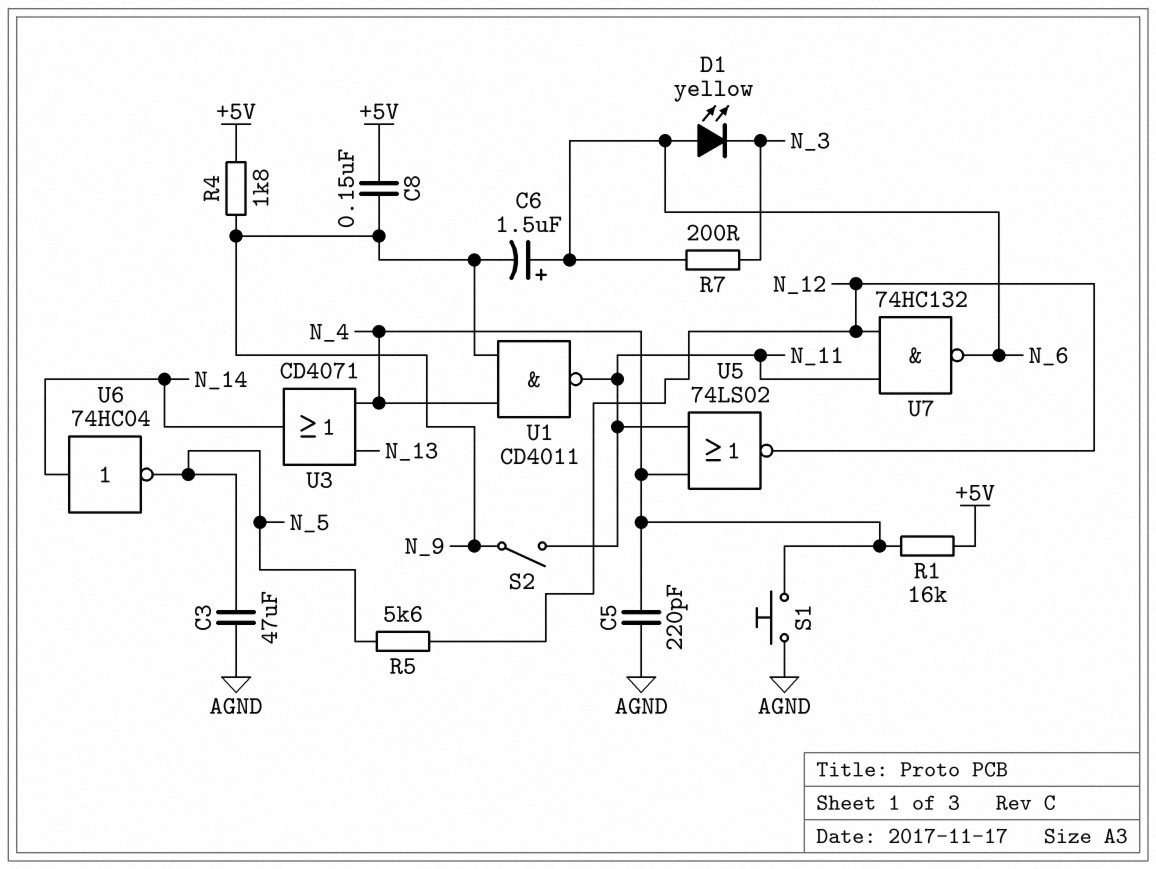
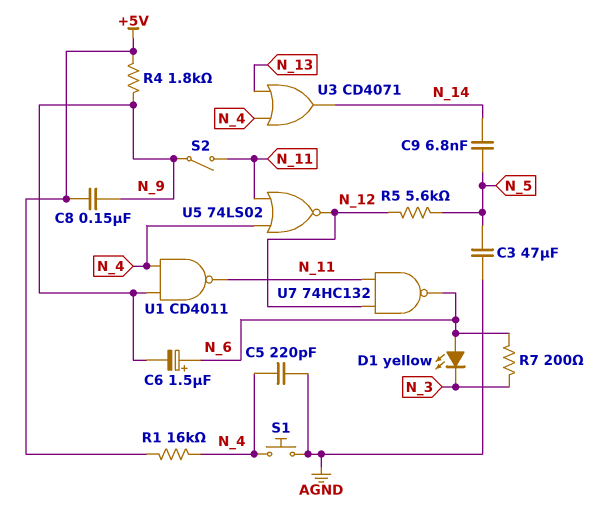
C9: none -> 6.8nF (N_5, N_14)
U6: NOT 74HC04 (in N_14, out N_5) -> none

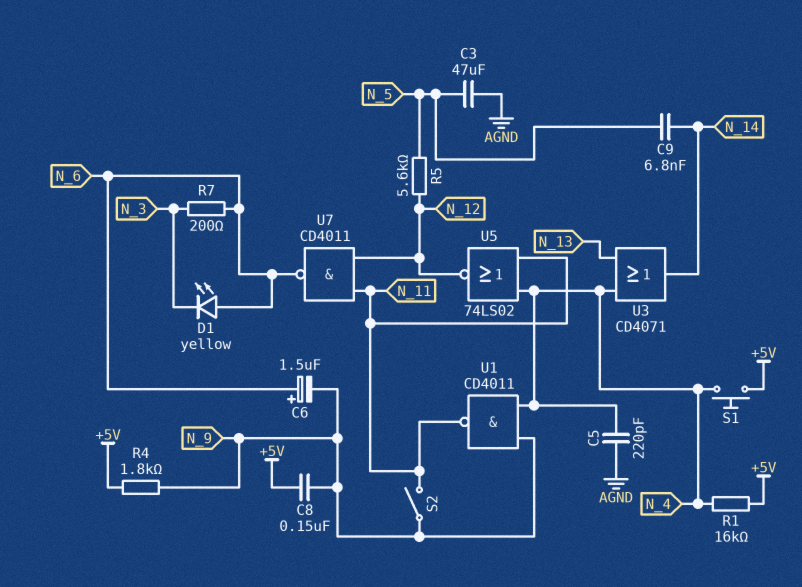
S1: button (AGND, N_4) -> button (+5V, N_4)
U7: NAND 74HC132 (in N_11, in N_12, out N_6) -> NAND CD4011 (in N_11, in N_12, out N_6)

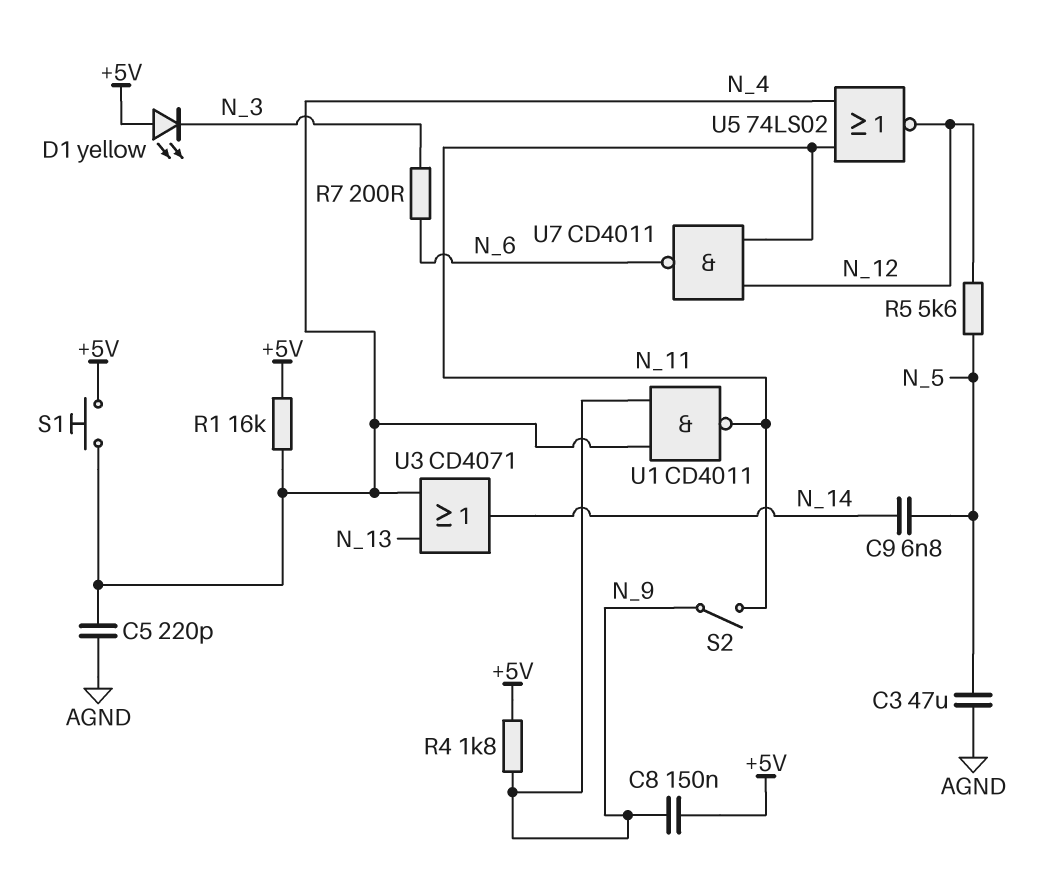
C6: 1.5uF (plus N_6, minus N_9) -> none
D1: LED yellow (A N_6, K N_3) -> LED yellow (A +5V, K N_3)

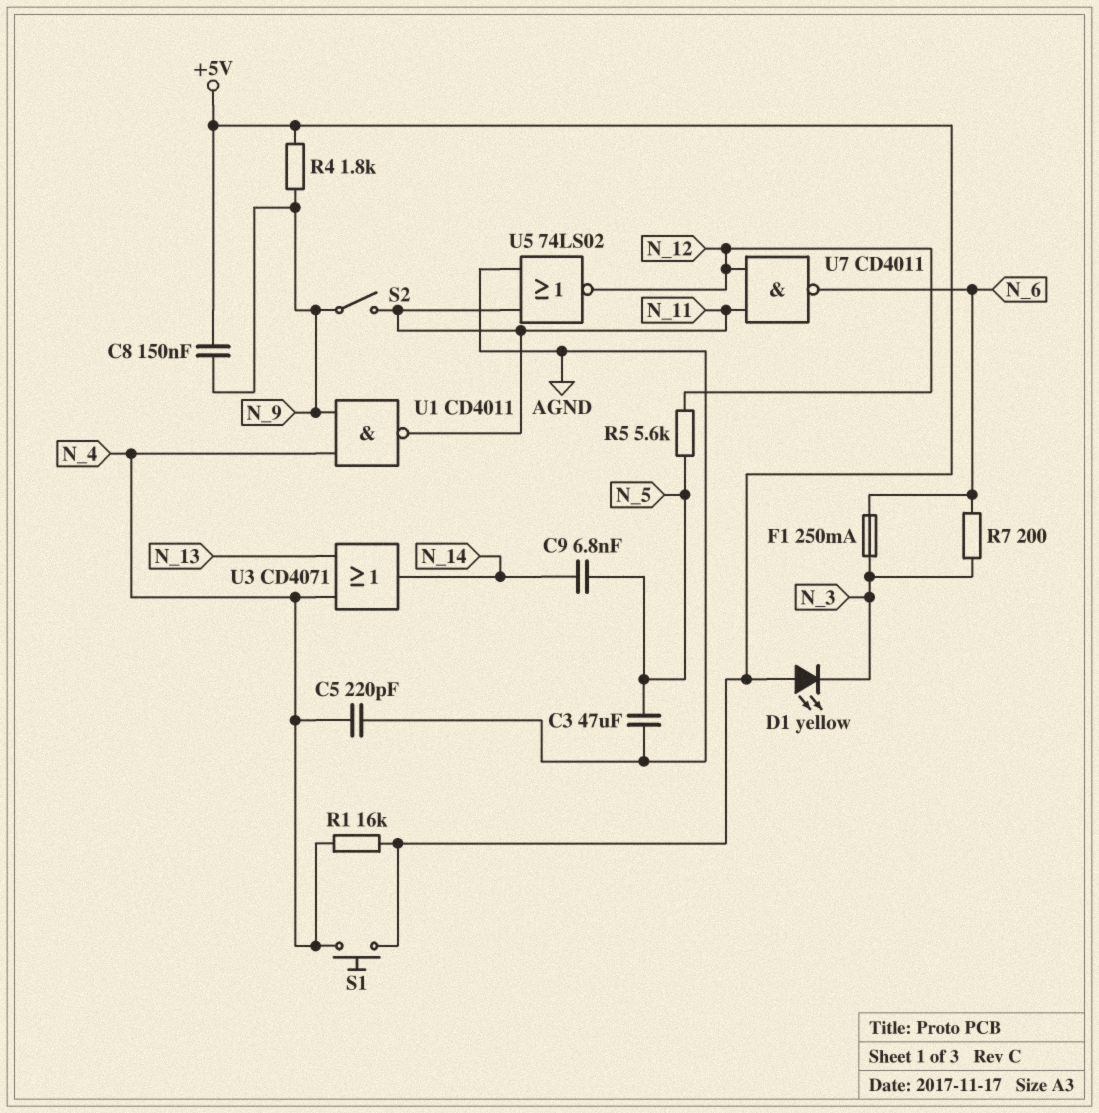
F1: none -> 250mA (N_3, N_6)
U5: NOR 74LS02 (in N_4, in N_11, out N_12) -> NOR 74LS02 (in AGND, in N_11, out N_12)

